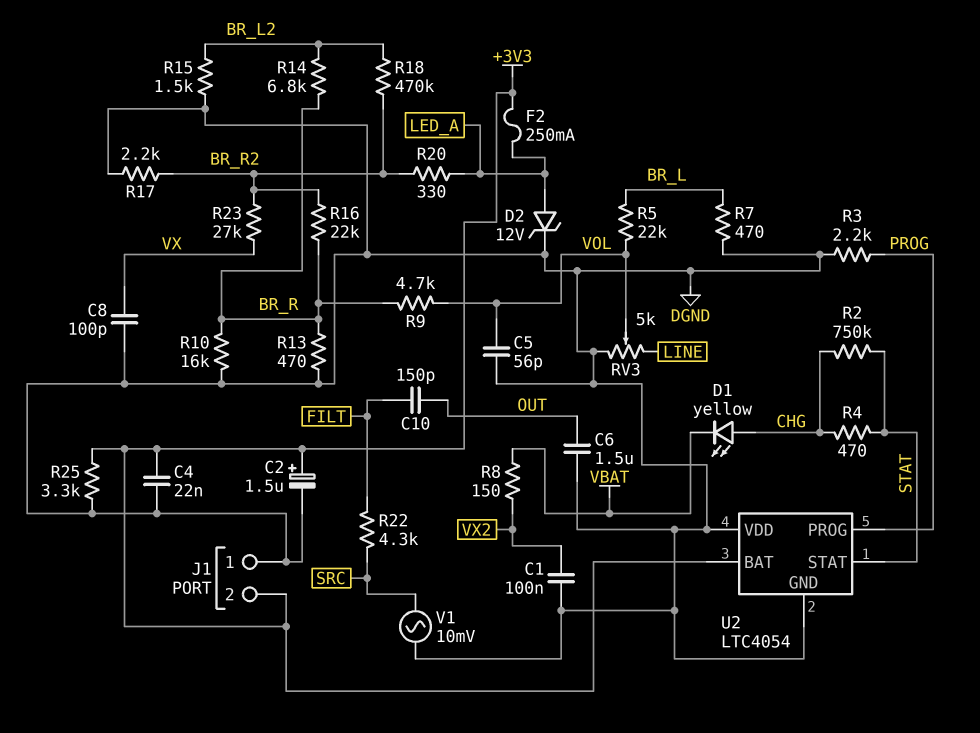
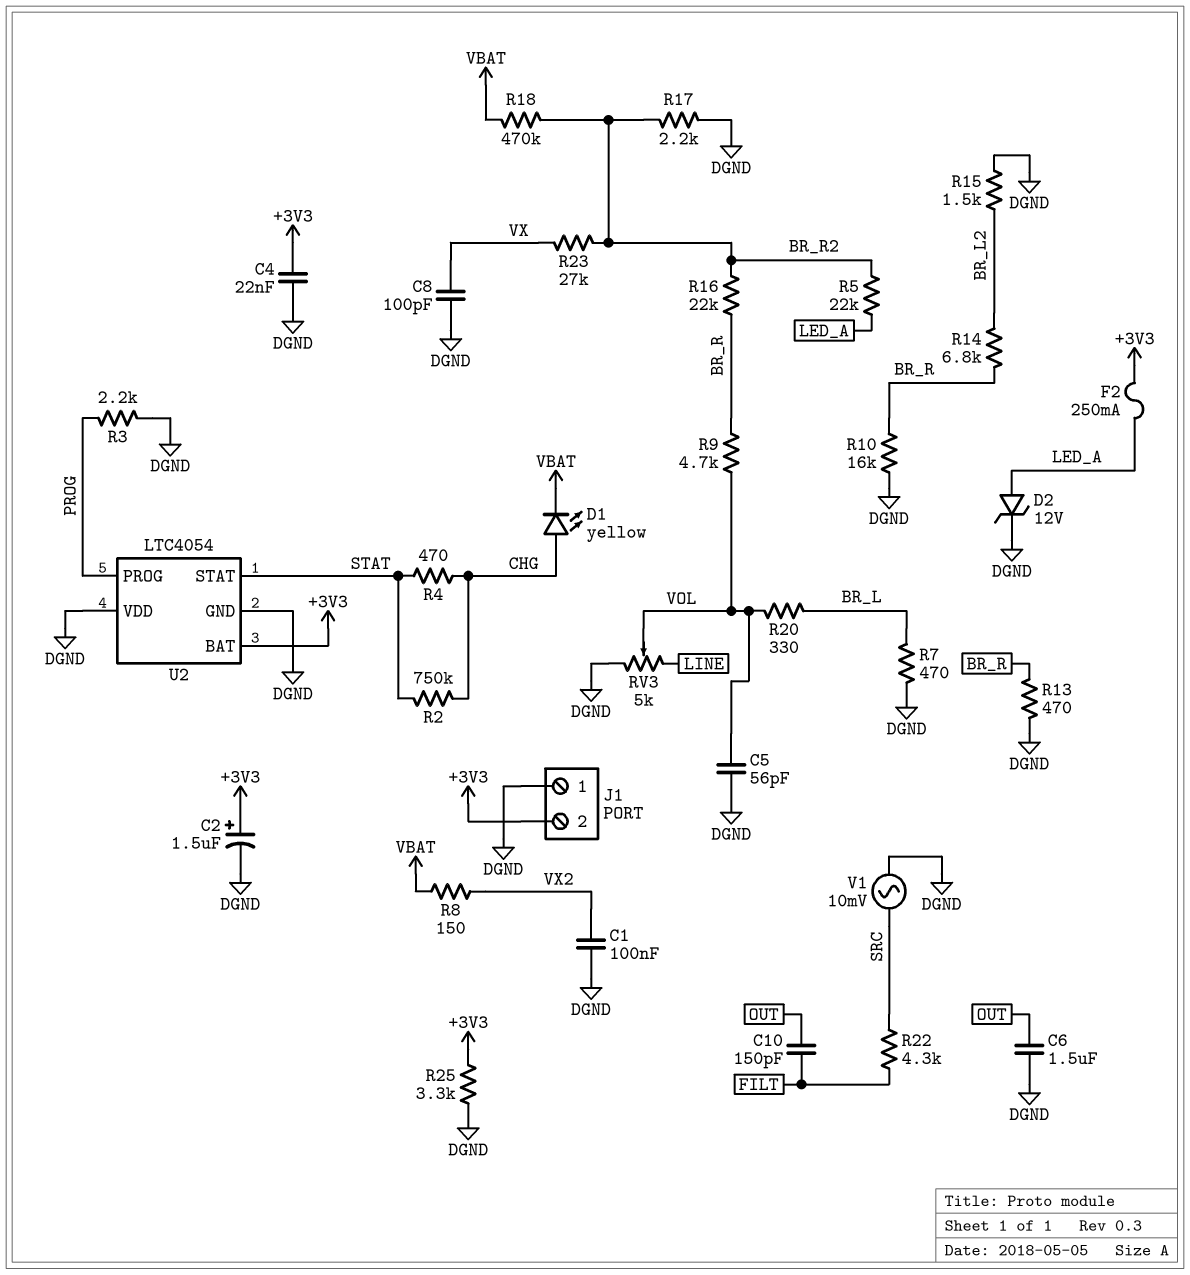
R5: 22k (BR_L, VOL) -> 22k (BR_R2, LED_A)
R18: 470k (BR_L2, BR_R2) -> 470k (BR_R2, VBAT)
R20: 330 (BR_R2, LED_A) -> 330 (BR_L, VOL)

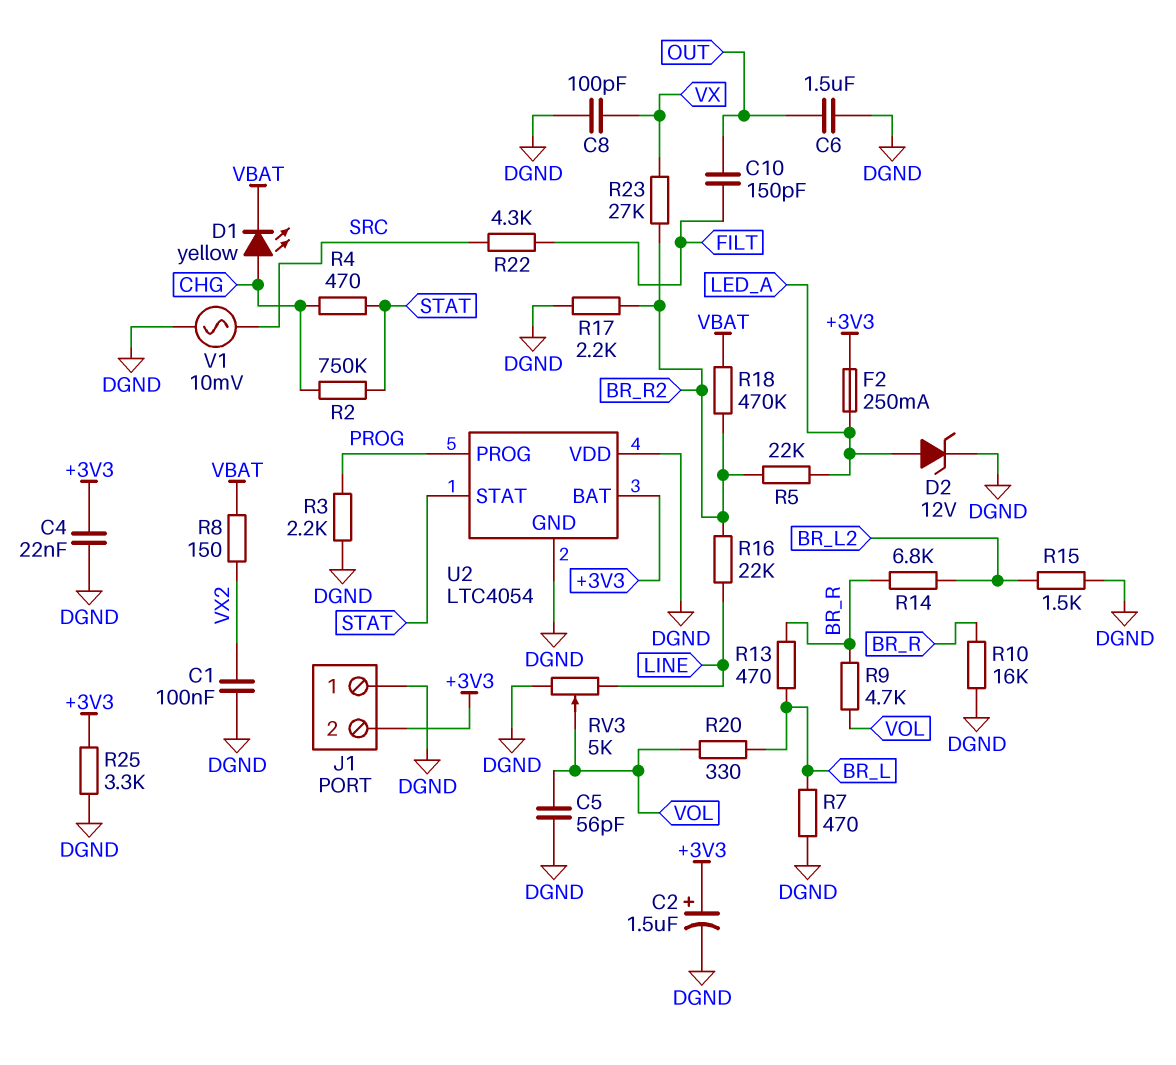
R13: 470 (BR_R, DGND) -> 470 (BR_L, BR_R)
R16: 22k (BR_R, BR_R2) -> 22k (BR_R2, LINE)

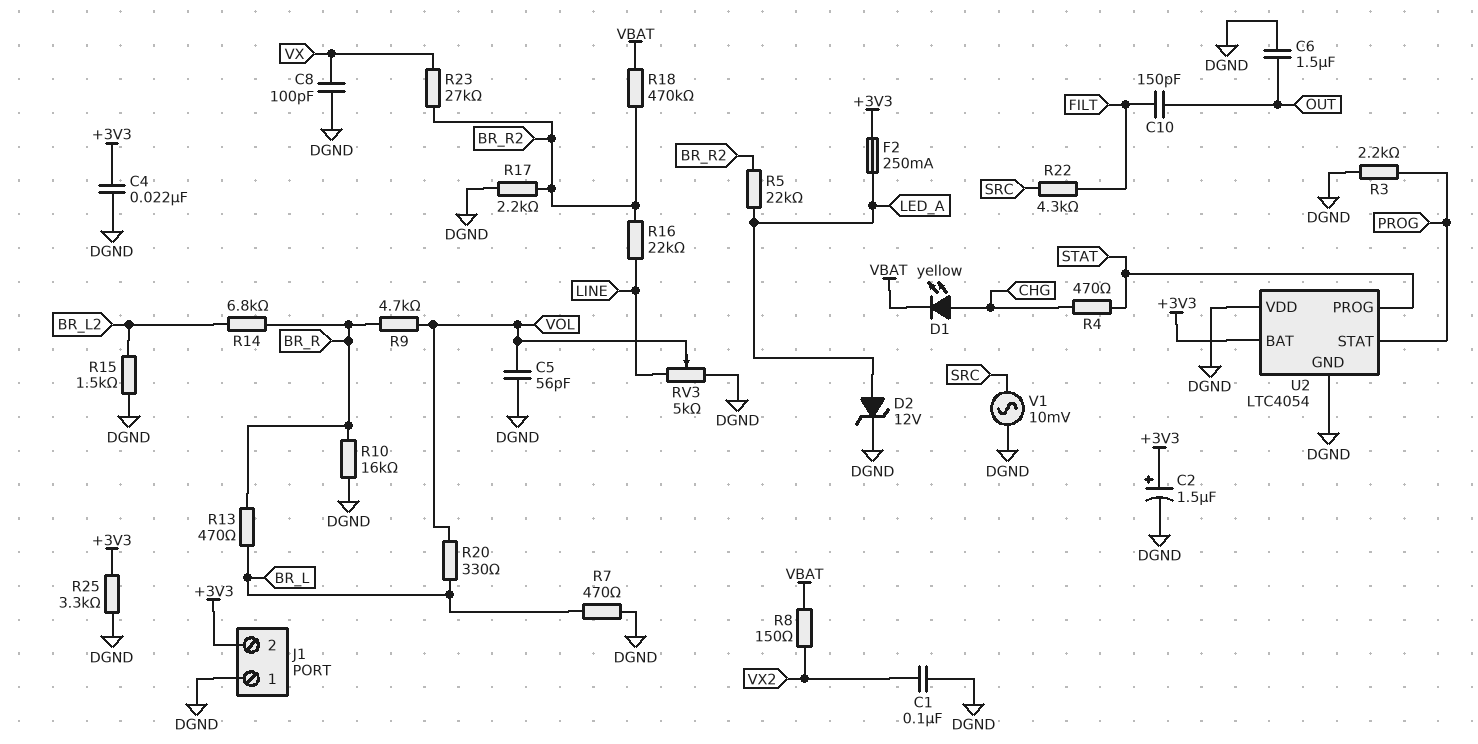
R2: 750k (CHG, STAT) -> none
U2 pin PROG: PROG -> STAT
U2 pin STAT: STAT -> PROG

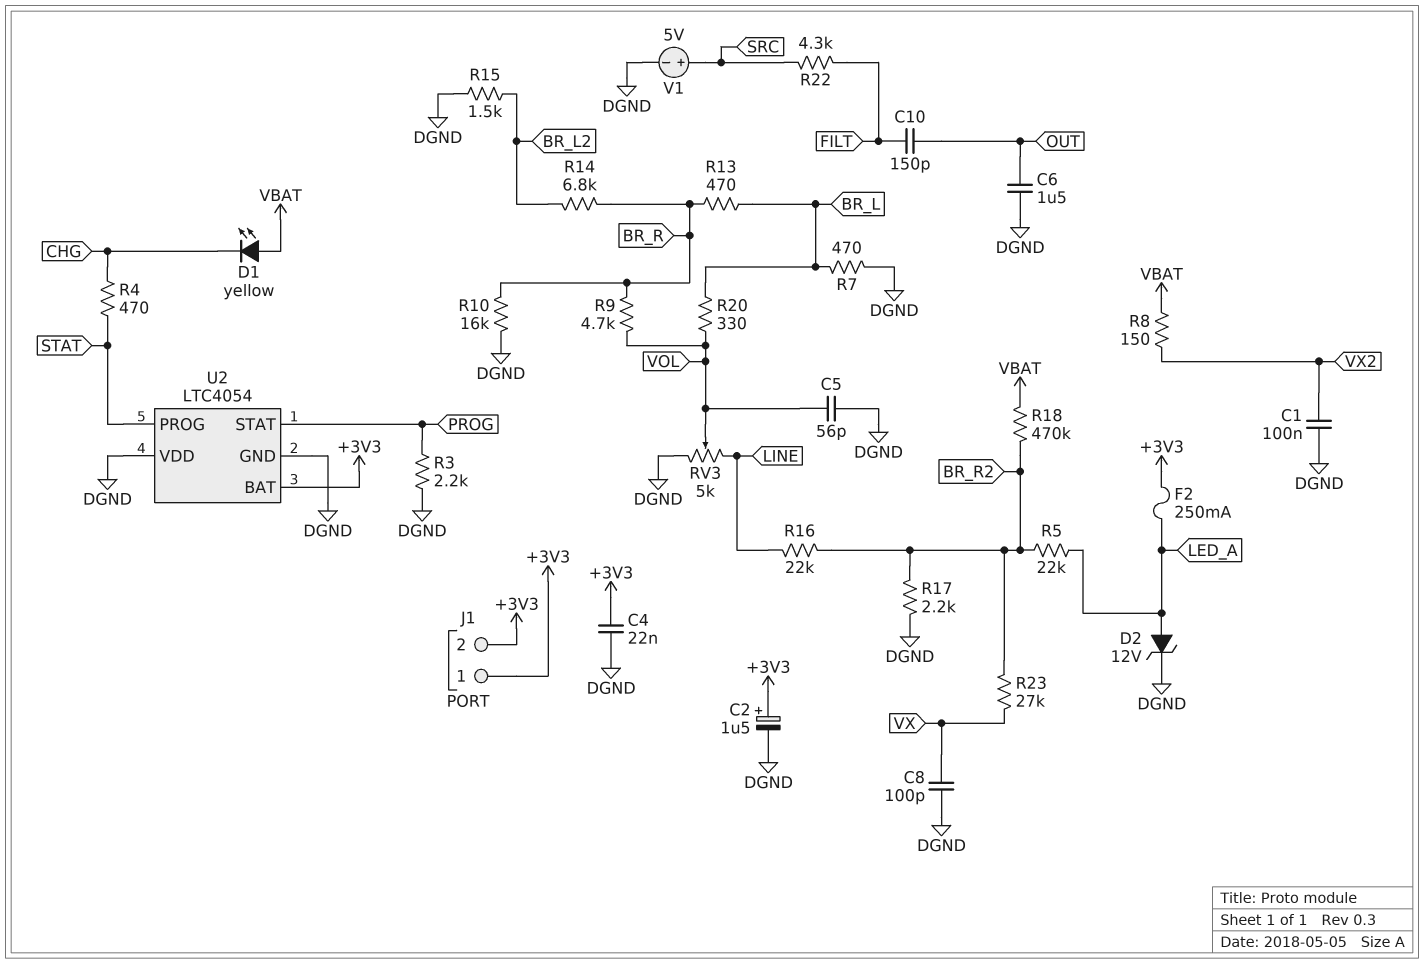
D1: LED yellow (A CHG, K VBAT) -> LED yellow (A VBAT, K CHG)
J1 pin 1: DGND -> +3V3
R25: 3.3k (+3V3, DGND) -> none
V1: AC 10mV (DGND, SRC) -> 5V (plus SRC, minus DGND)

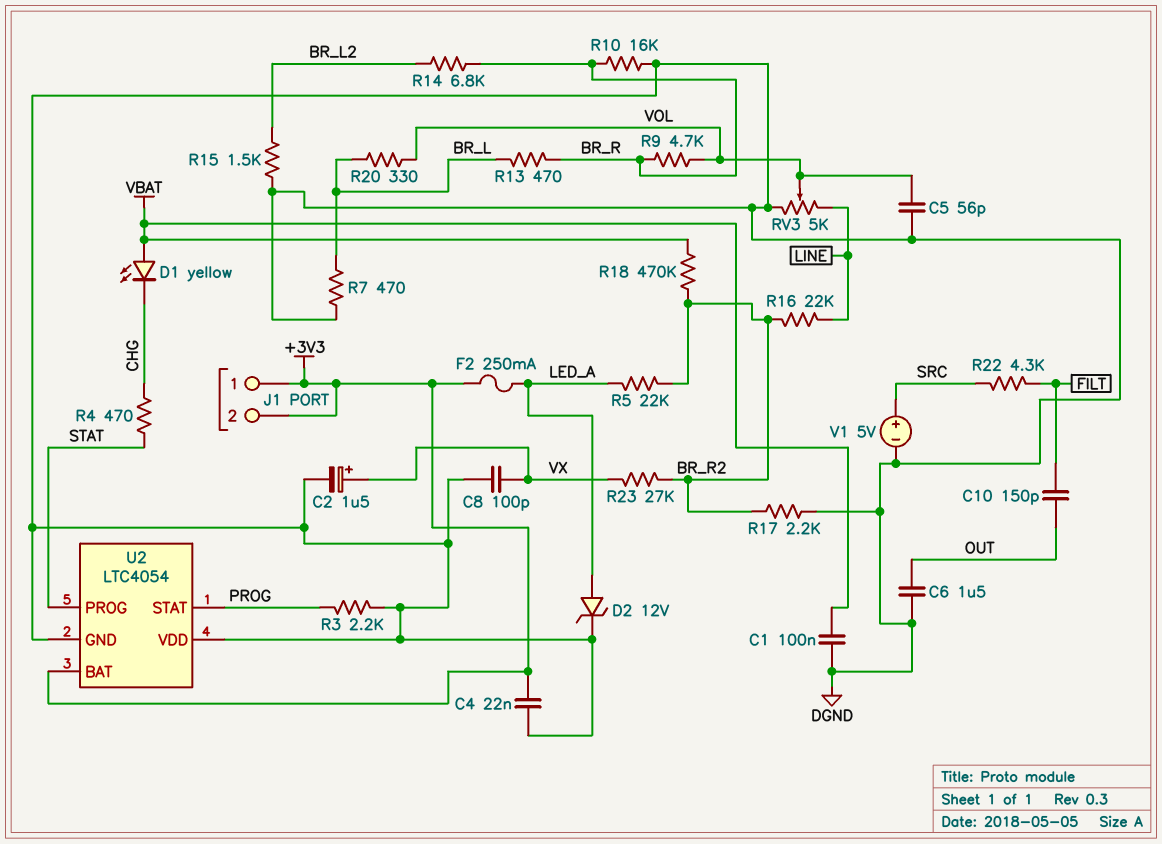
C1: 100nF (DGND, VX2) -> 100nF (DGND, VBAT)
C2: 1.5uF (plus +3V3, minus DGND) -> 1.5uF (plus VX, minus DGND)
R8: 150 (VBAT, VX2) -> none

